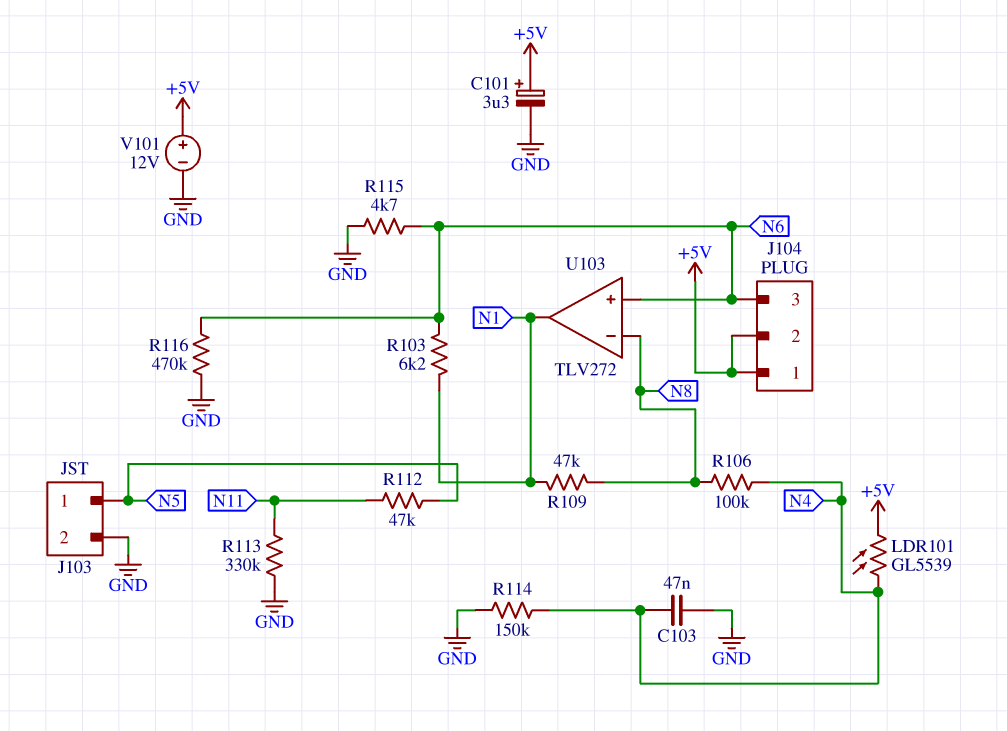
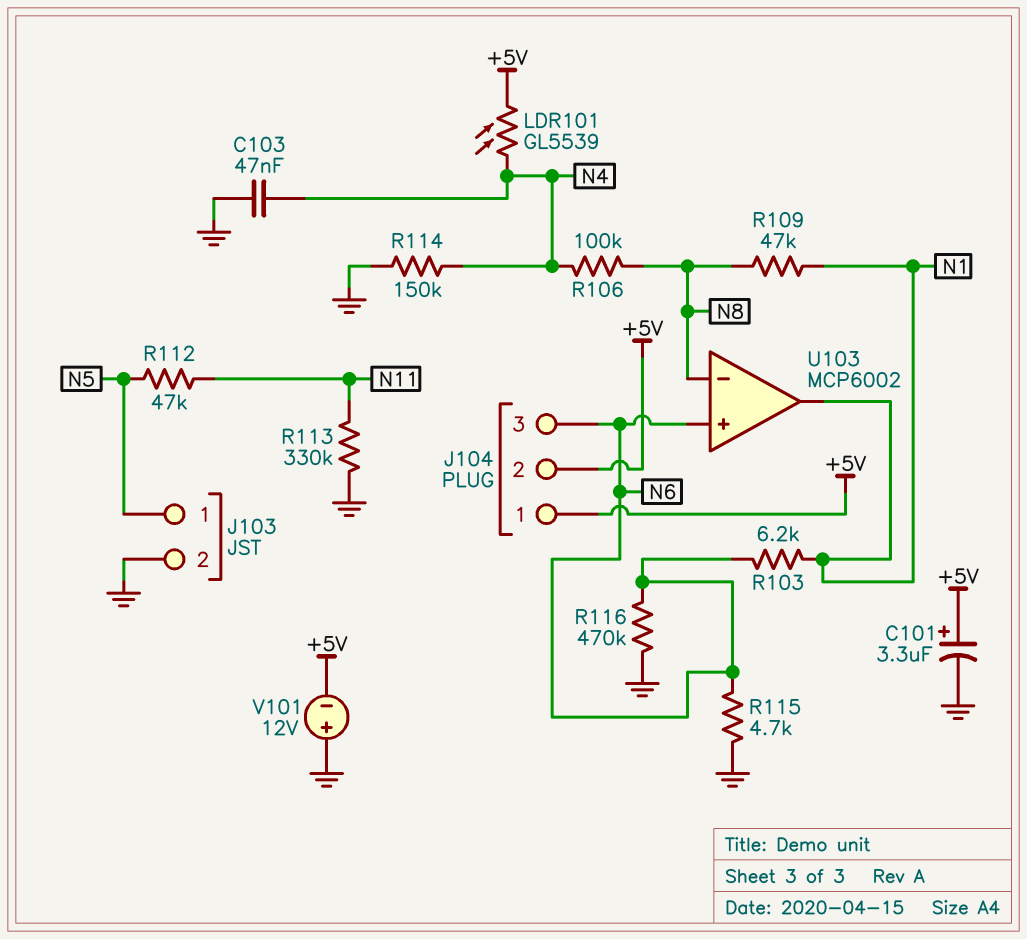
U103: TLV272 -> MCP6002
V101: 12V (plus +5V, minus GND) -> 12V (plus GND, minus +5V)

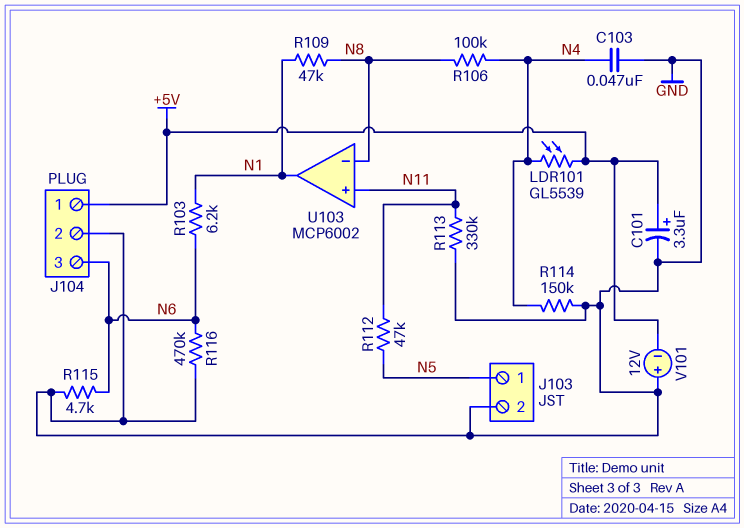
J104 pin 2: +5V -> GND
U103 pin in+: N6 -> N11

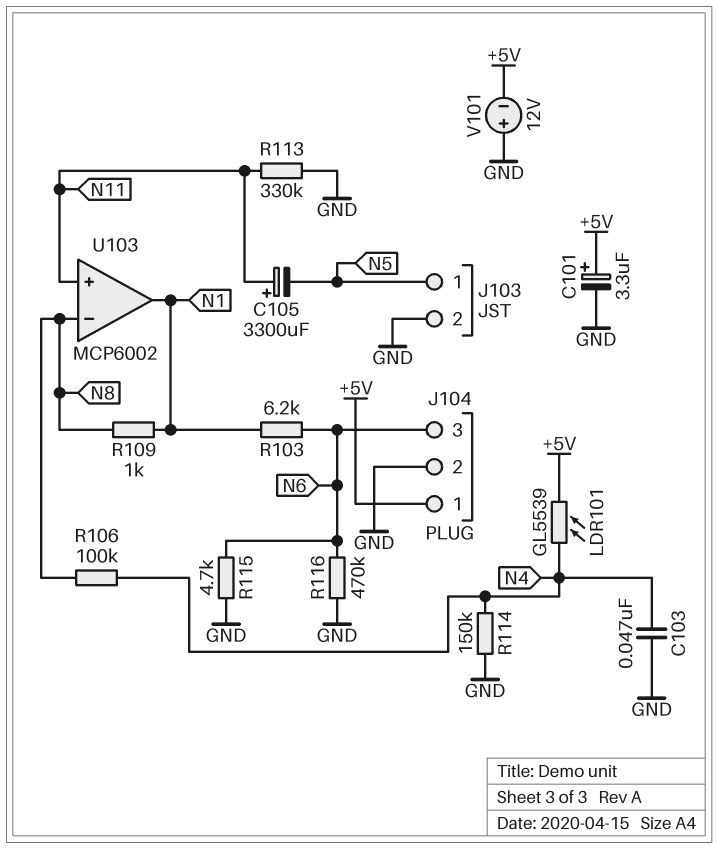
C105: none -> 3300uF (plus N11, minus N5)
R109: 47k (N1, N8) -> 1k (N1, N8)
R112: 47k (N5, N11) -> none

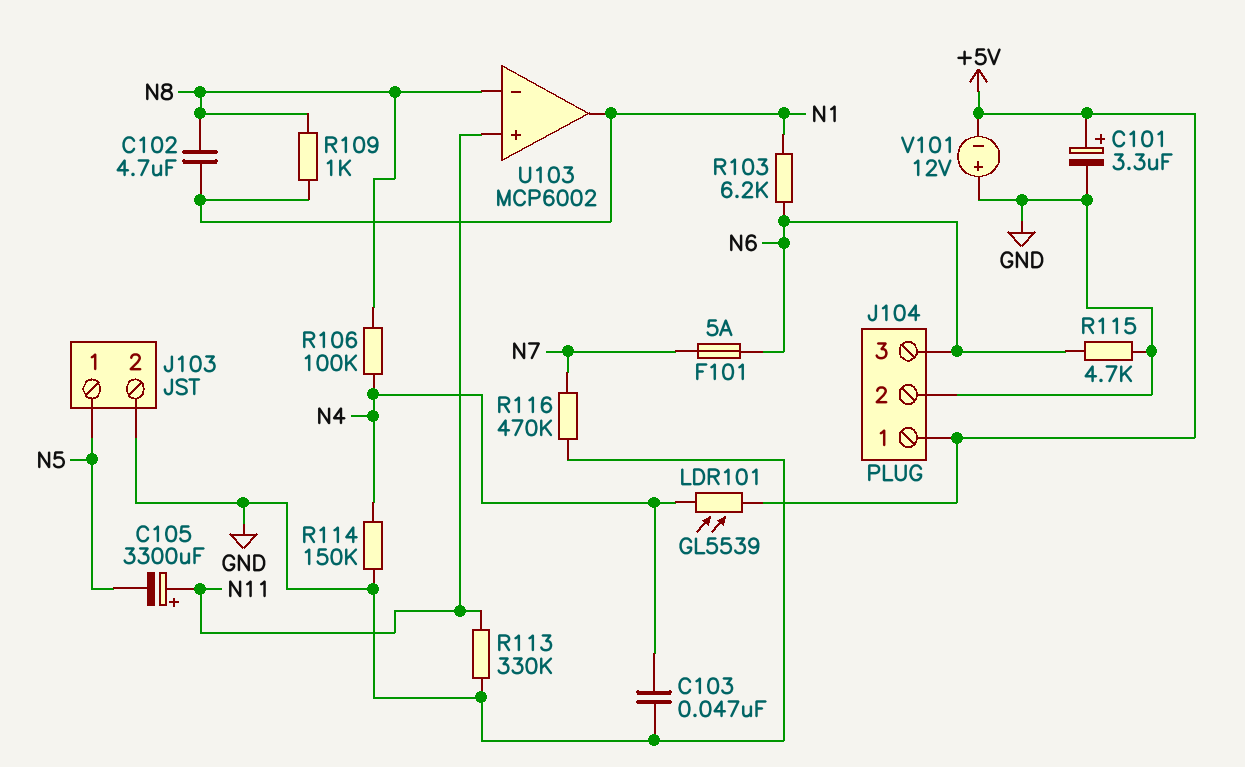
C102: none -> 4.7uF (N1, N8)
F101: none -> 5A (N6, N7)
R116: 470k (GND, N6) -> 470k (GND, N7)

